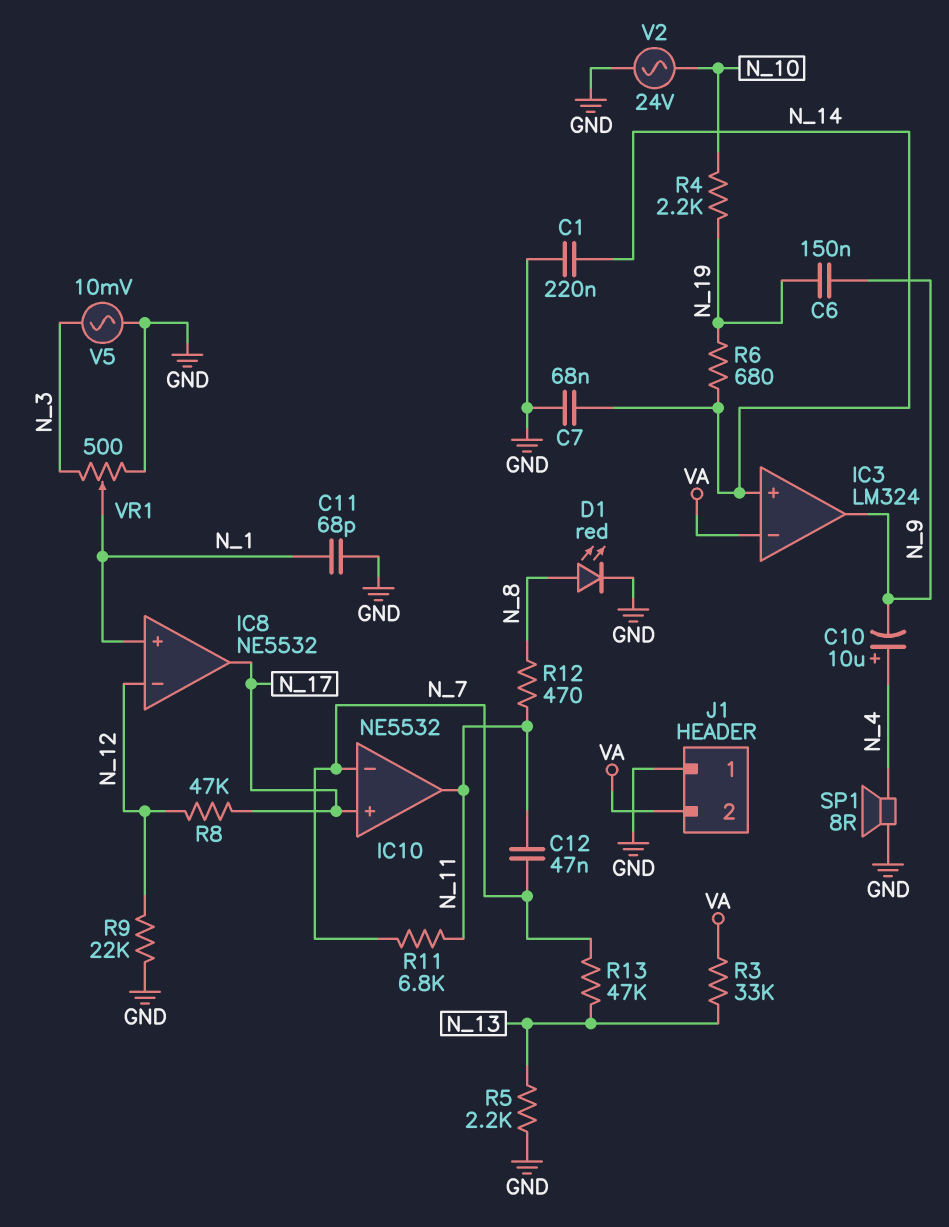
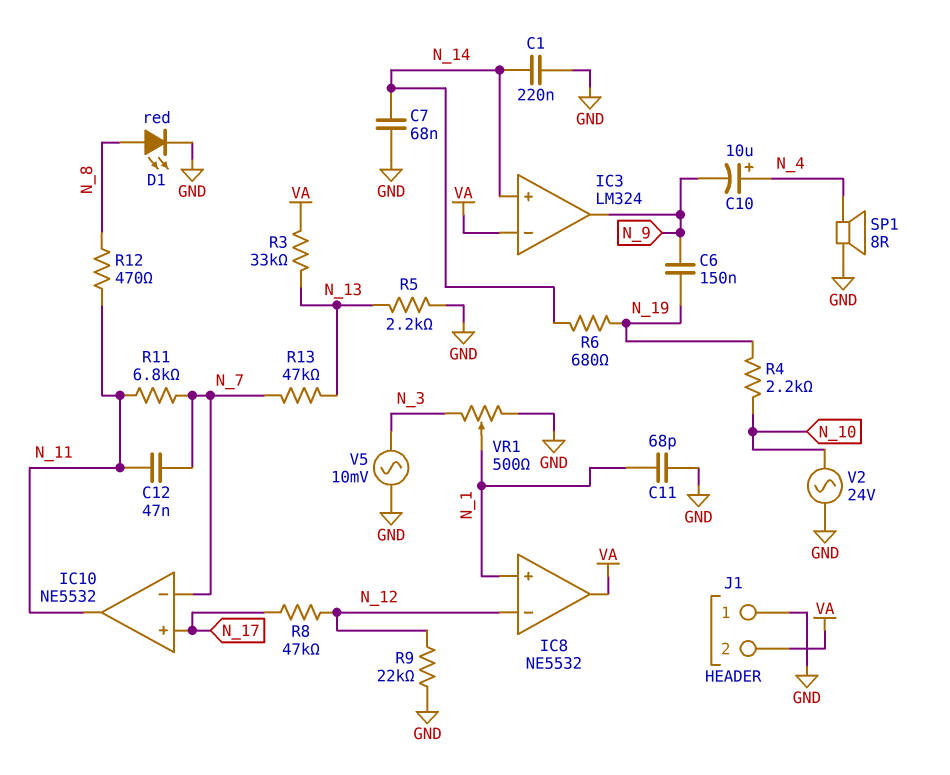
IC8 pin out: N_17 -> VA

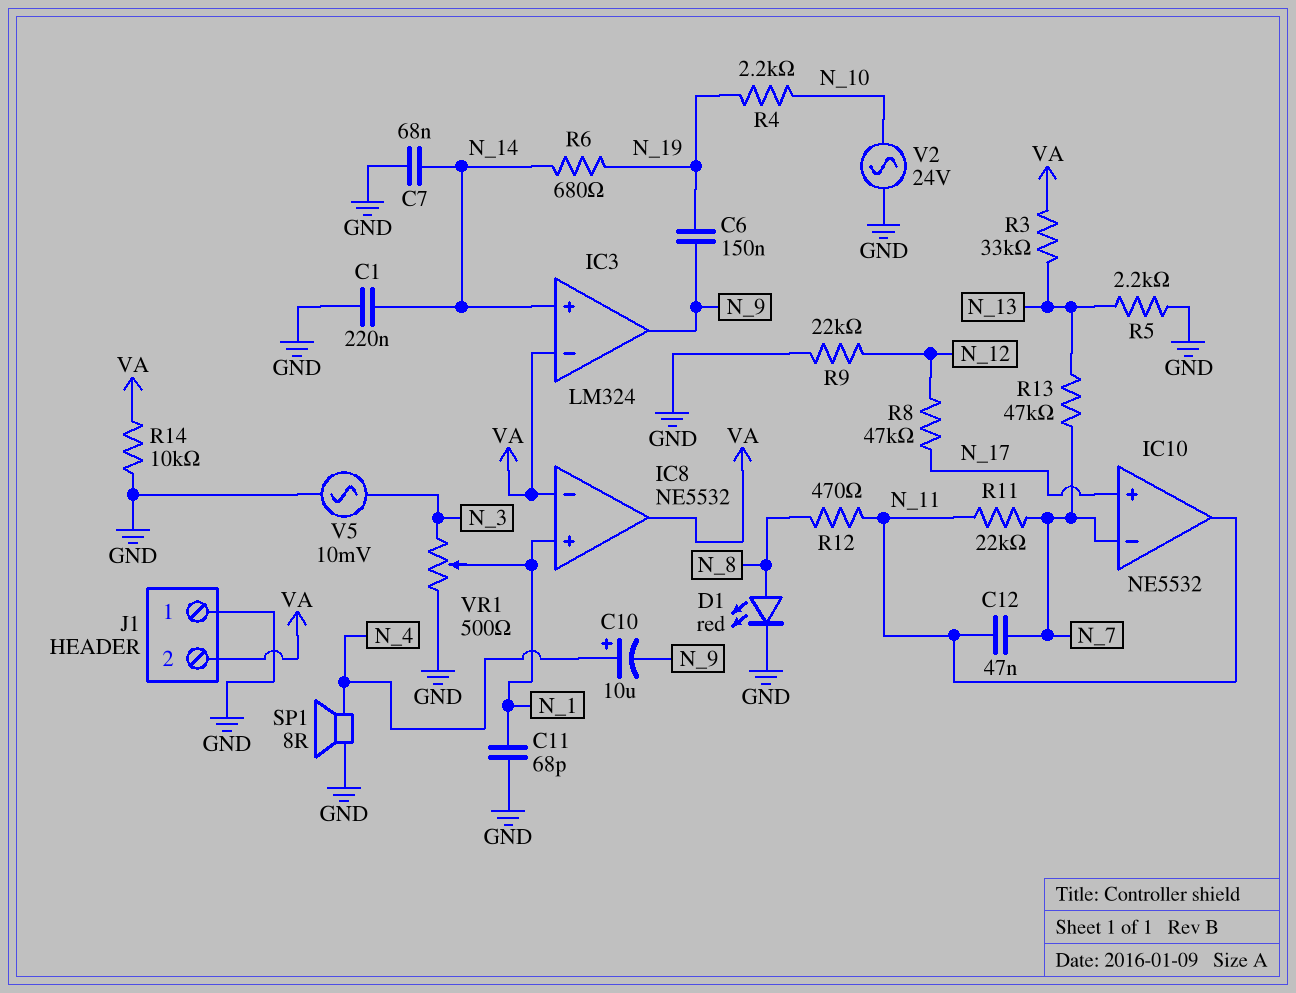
IC8 pin in-: N_12 -> VA
R11: 6.8k (N_7, N_11) -> 22k (N_7, N_11)
R14: none -> 10k (GND, VA)

